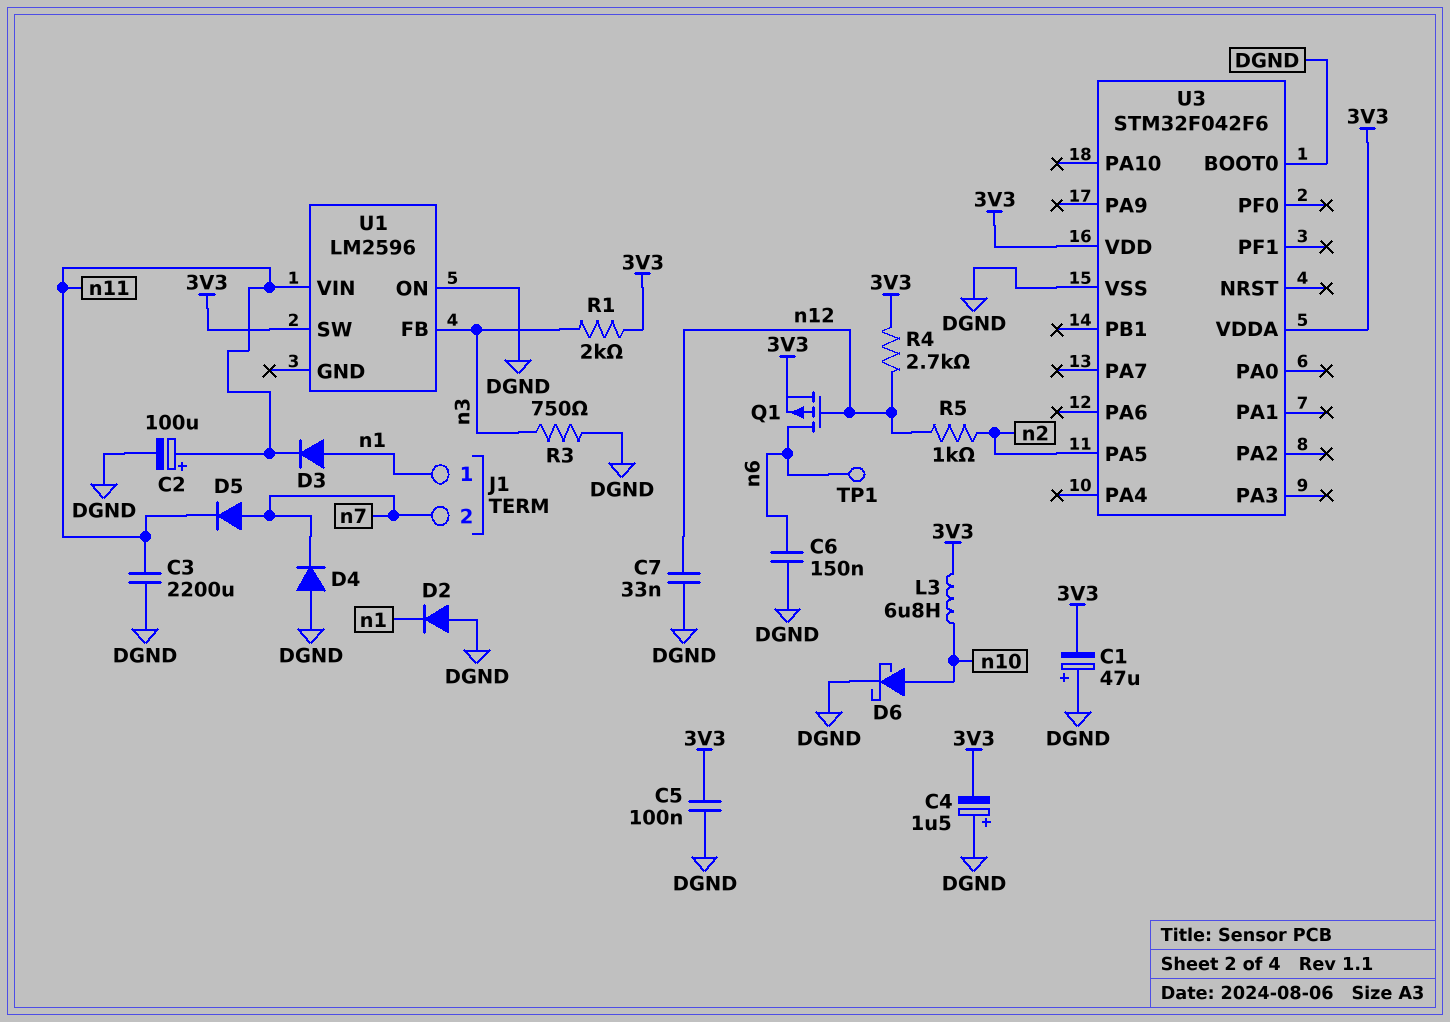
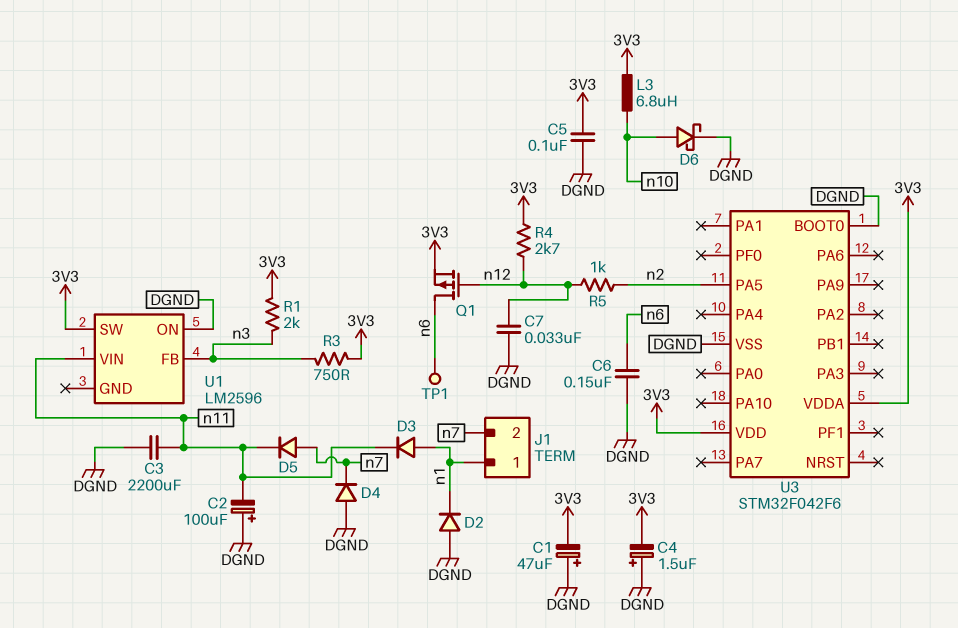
C2: 100uF (plus n11, minus DGND) -> 100uF (plus DGND, minus n11)
R3: 750 (DGND, n3) -> 750 (3V3, n3)

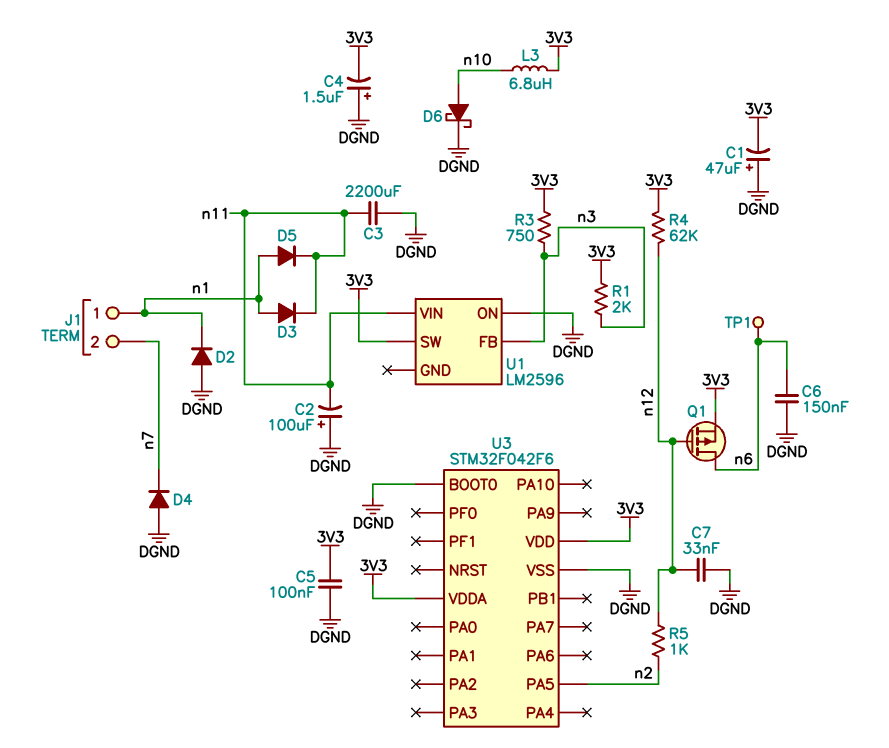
D5: diode (A n7, K n11) -> diode (A n1, K n11)
R4: 2.7k (3V3, n12) -> 62k (3V3, n12)

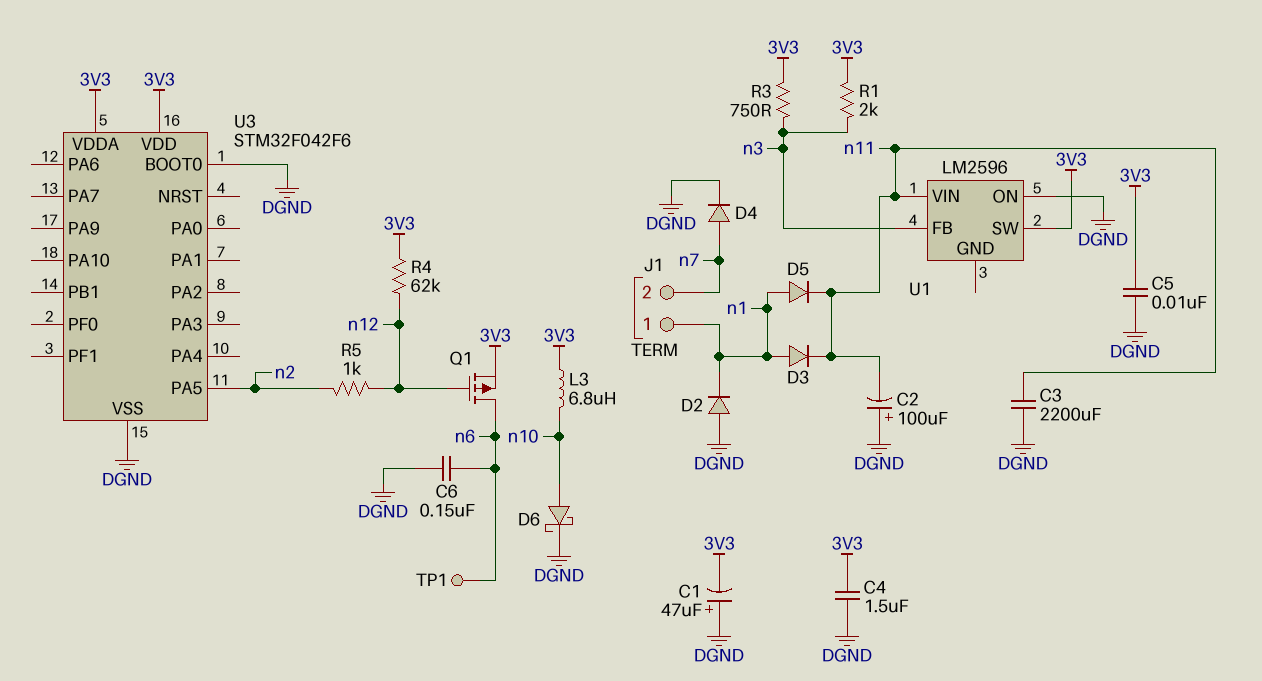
C4: 1.5uF (plus DGND, minus 3V3) -> 1.5uF (3V3, DGND)
C5: 100nF (3V3, DGND) -> 10nF (3V3, DGND)
C7: 33nF (DGND, n12) -> none
D4: diode (A DGND, K n7) -> diode (A n7, K DGND)

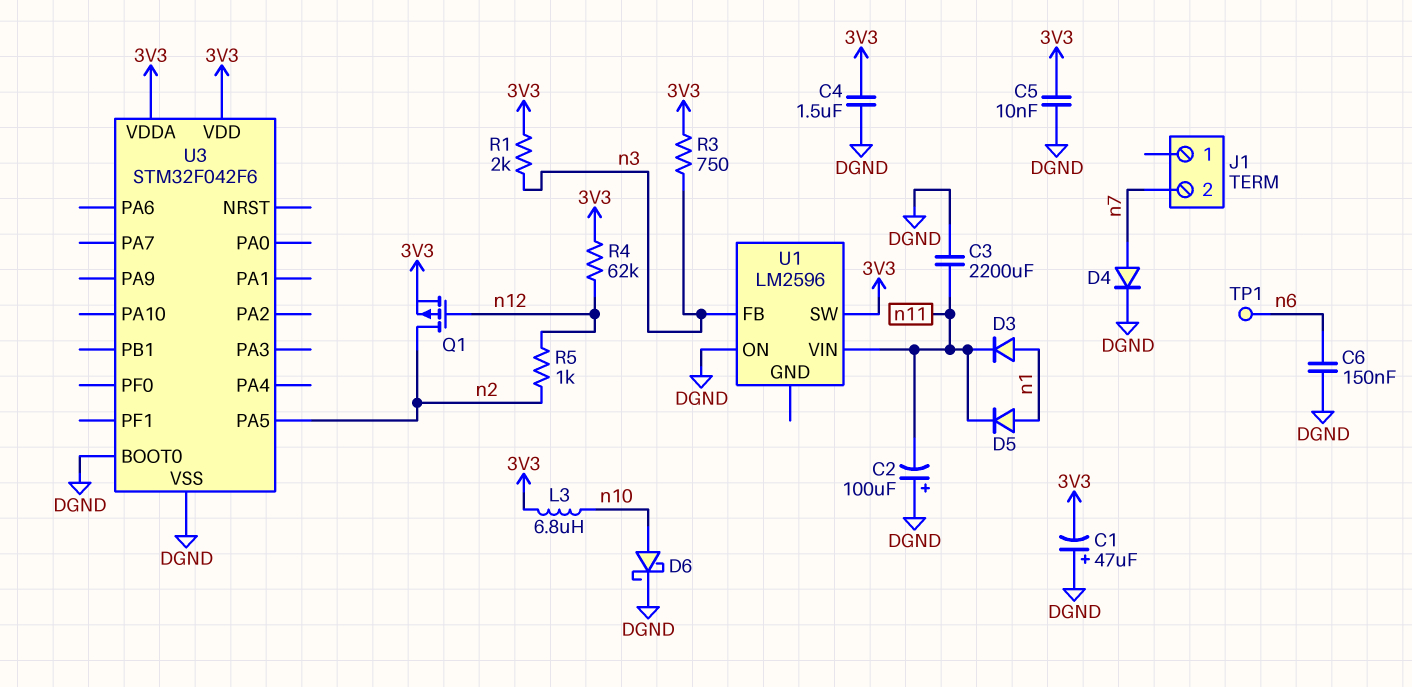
D2: diode (A DGND, K n1) -> none
J1 pin 1: n1 -> none
Q1: PMOS (G n12, D n6, S 3V3) -> PMOS (G n12, D n2, S 3V3)

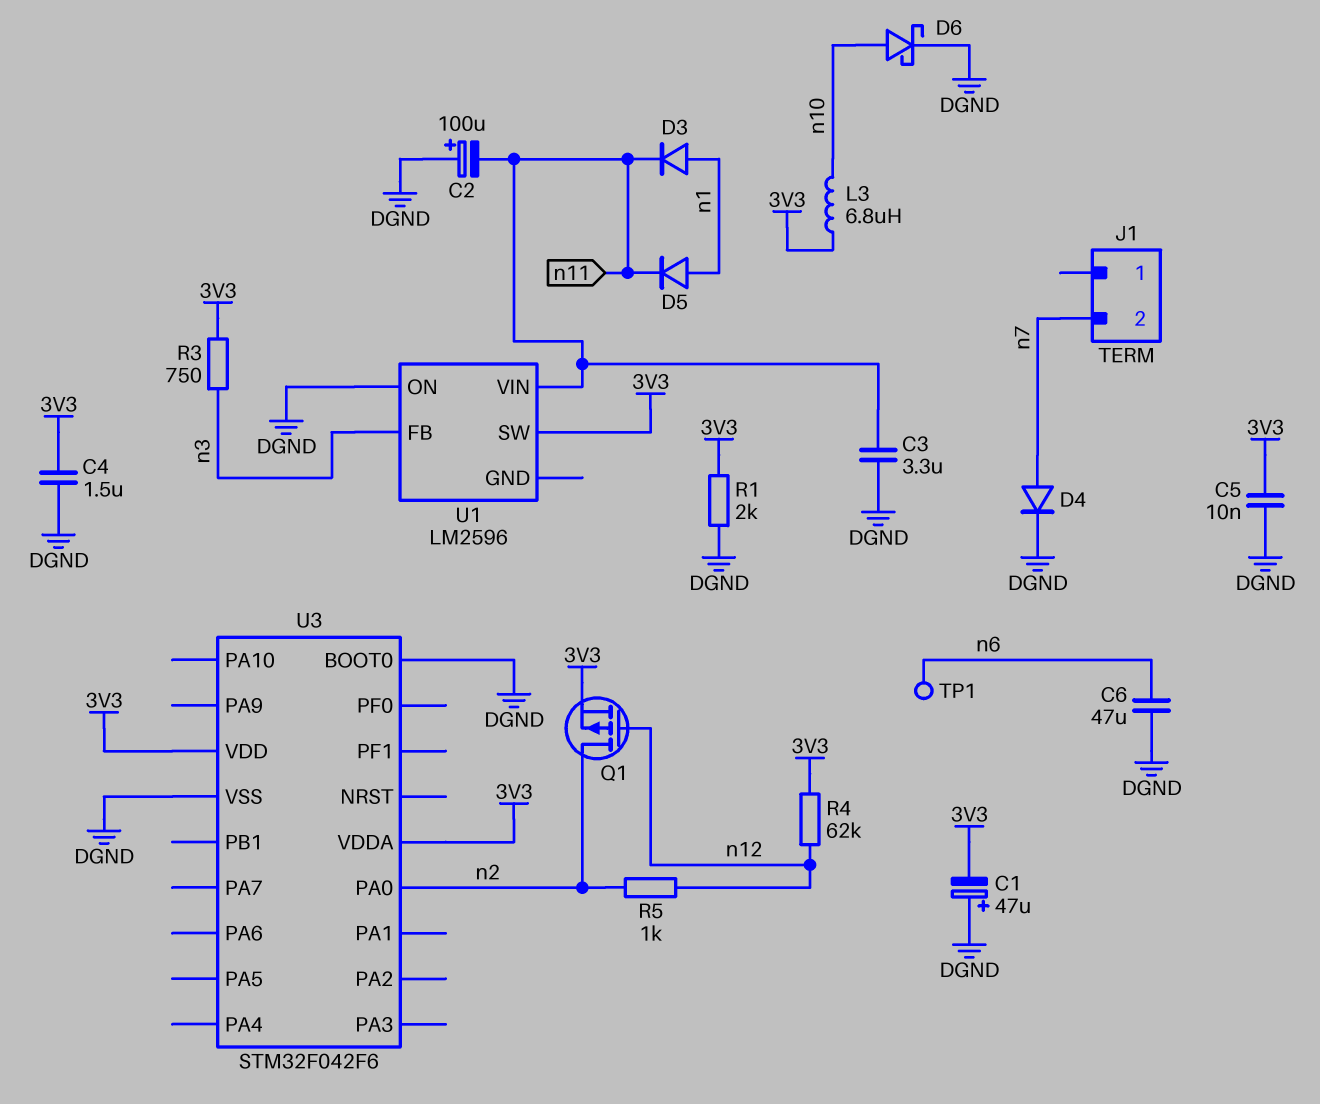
C3: 2200uF (DGND, n11) -> 3.3uF (DGND, n11)
C6: 150nF (DGND, n6) -> 47uF (DGND, n6)
R1: 2k (3V3, n3) -> 2k (3V3, DGND)
U3 pin PA0: none -> n2
U3 pin PA5: n2 -> none

